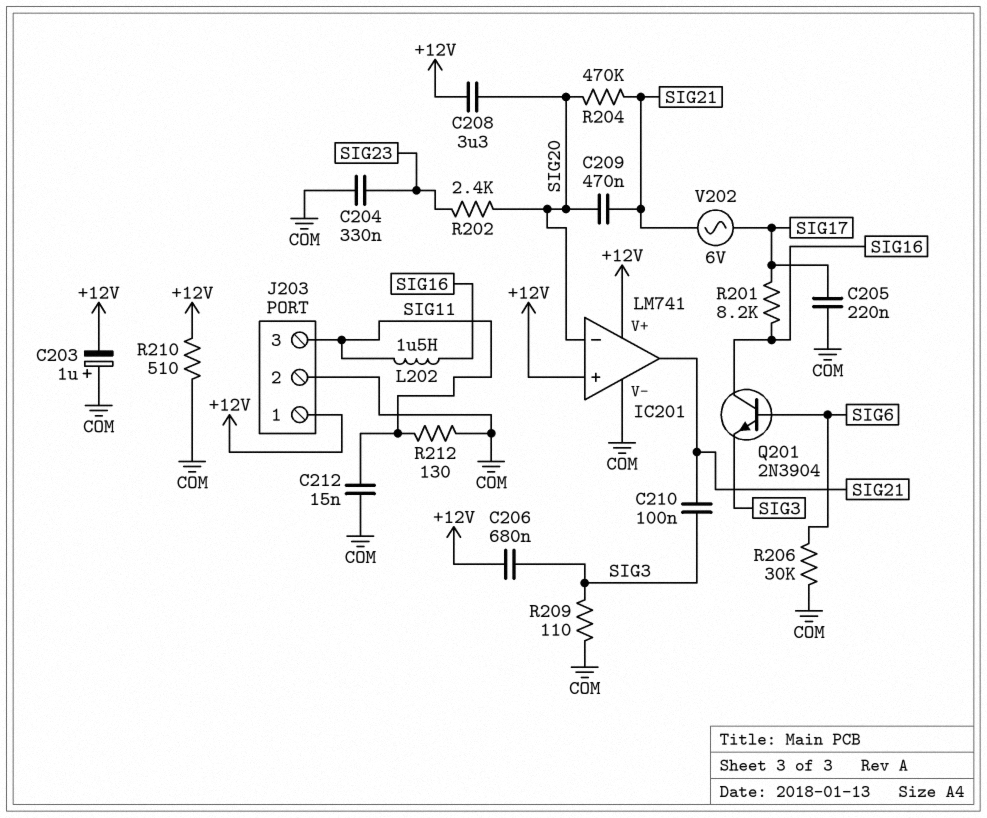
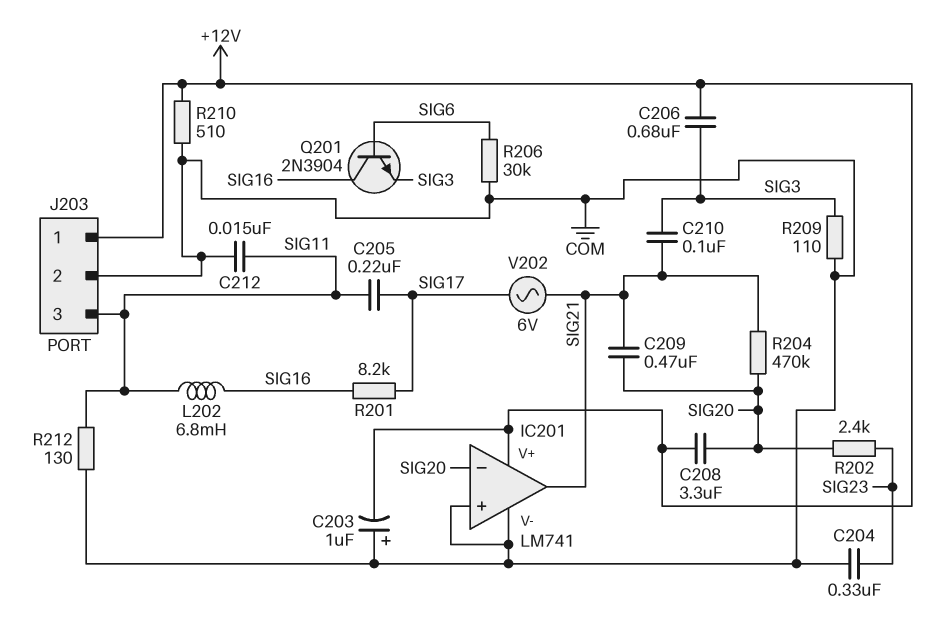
C205: 220nF (COM, SIG17) -> 220nF (SIG11, SIG17)
IC201 pin in+: +12V -> COM
L202: 1.5uH (SIG11, SIG16) -> 6.8mH (SIG11, SIG16)

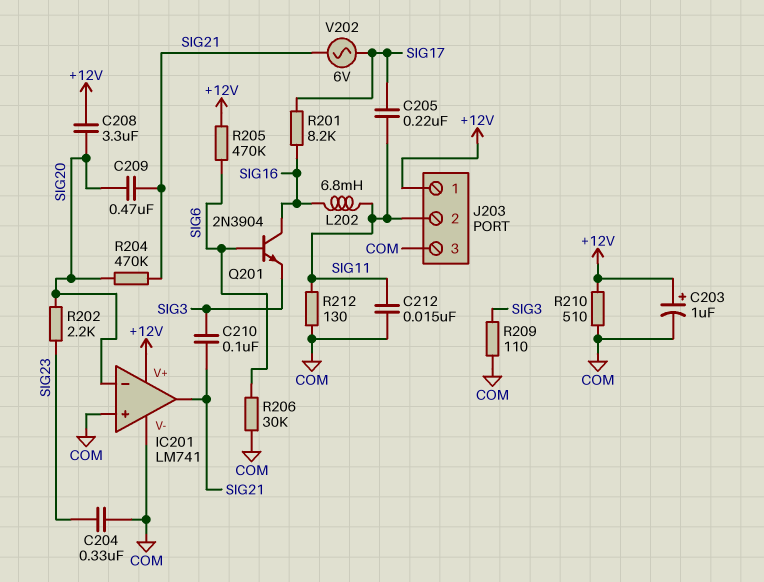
C203: 1uF (plus COM, minus +12V) -> 1uF (plus +12V, minus COM)
C206: 680nF (+12V, SIG3) -> none
J203 pin 2: COM -> SIG11
J203 pin 3: SIG11 -> COM
R202: 2.4k (SIG20, SIG23) -> 2.2k (SIG20, SIG23)
R205: none -> 470k (+12V, SIG6)

